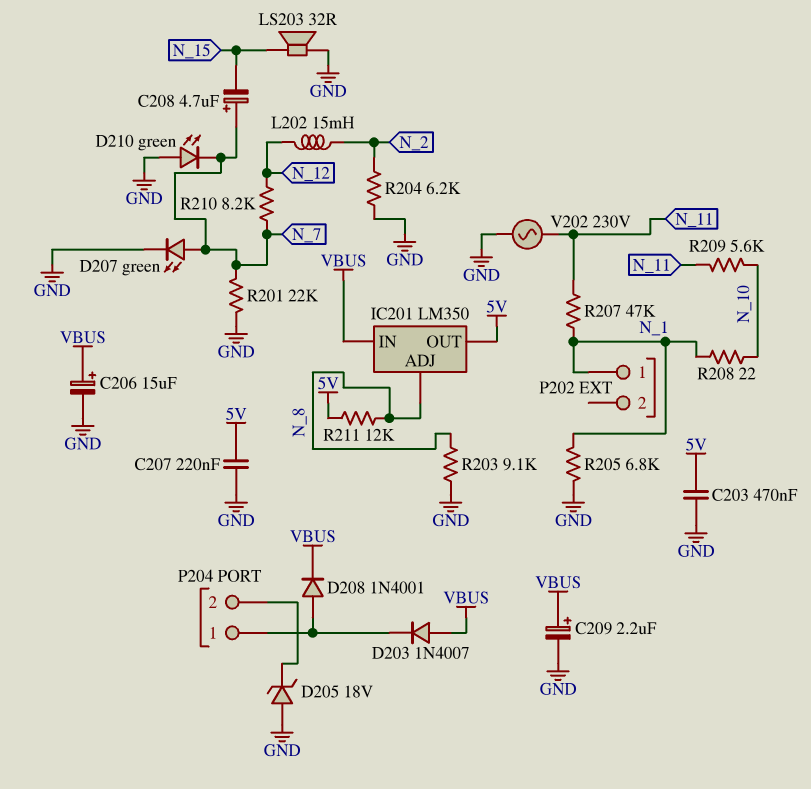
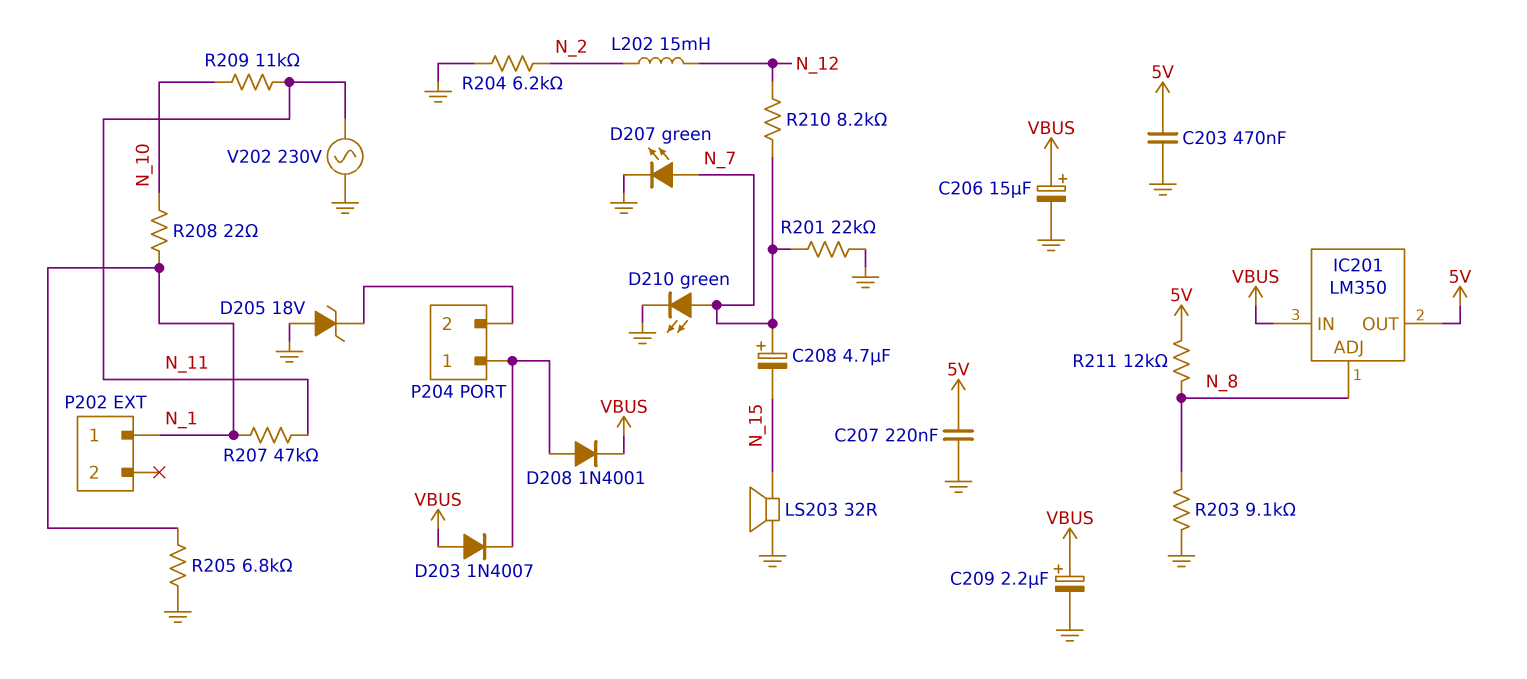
D210: LED green (A GND, K N_7) -> LED green (A N_7, K GND)
R209: 5.6k (N_10, N_11) -> 11k (N_10, N_11)

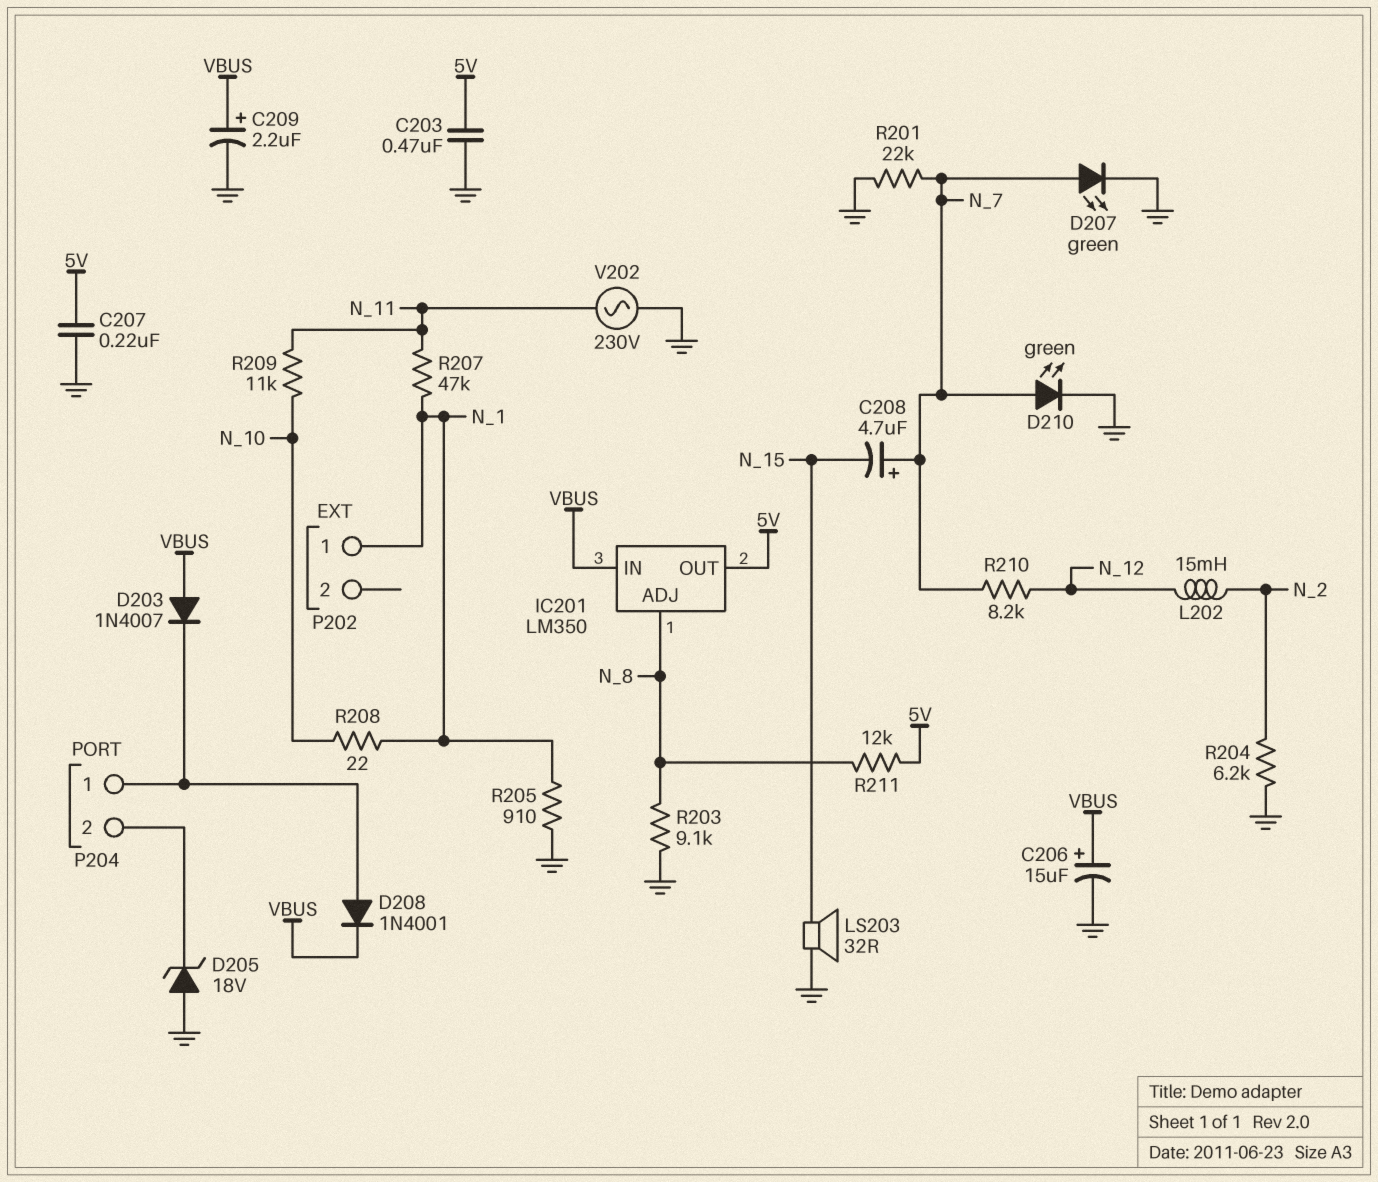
R205: 6.8k (GND, N_1) -> 910 (GND, N_1)

